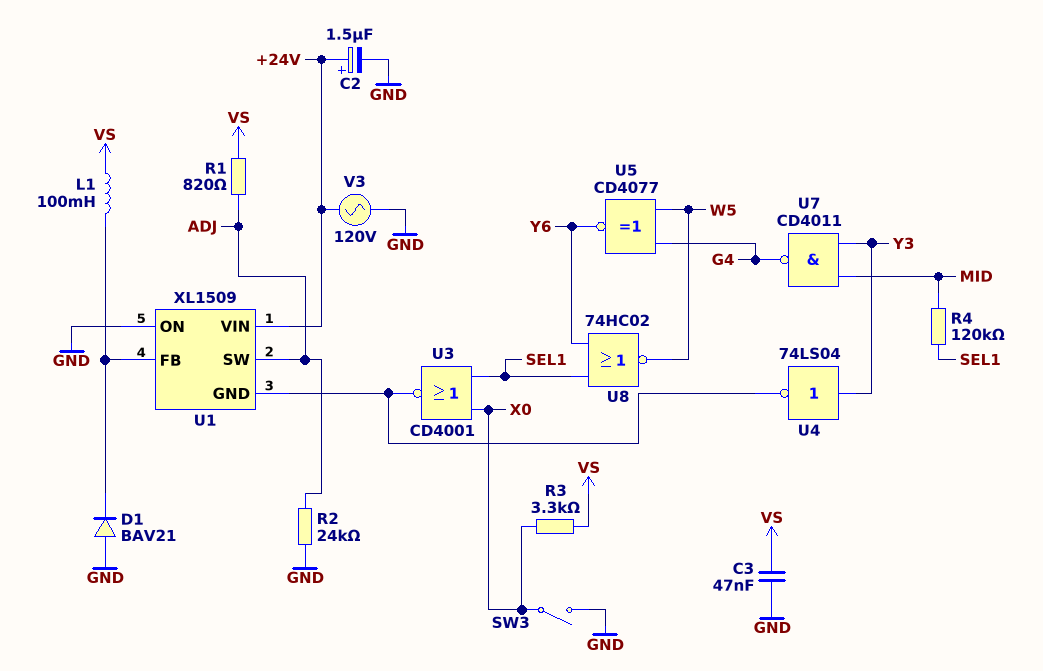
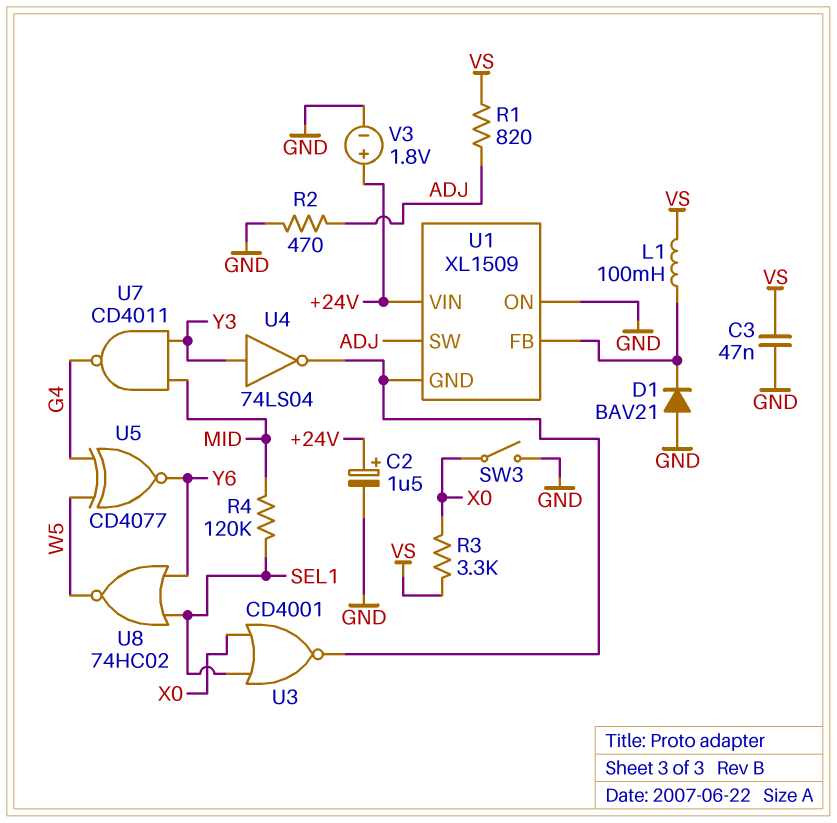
R2: 24k (ADJ, GND) -> 470 (ADJ, GND)
V3: AC 120V (+24V, GND) -> 1.8V (plus +24V, minus GND)

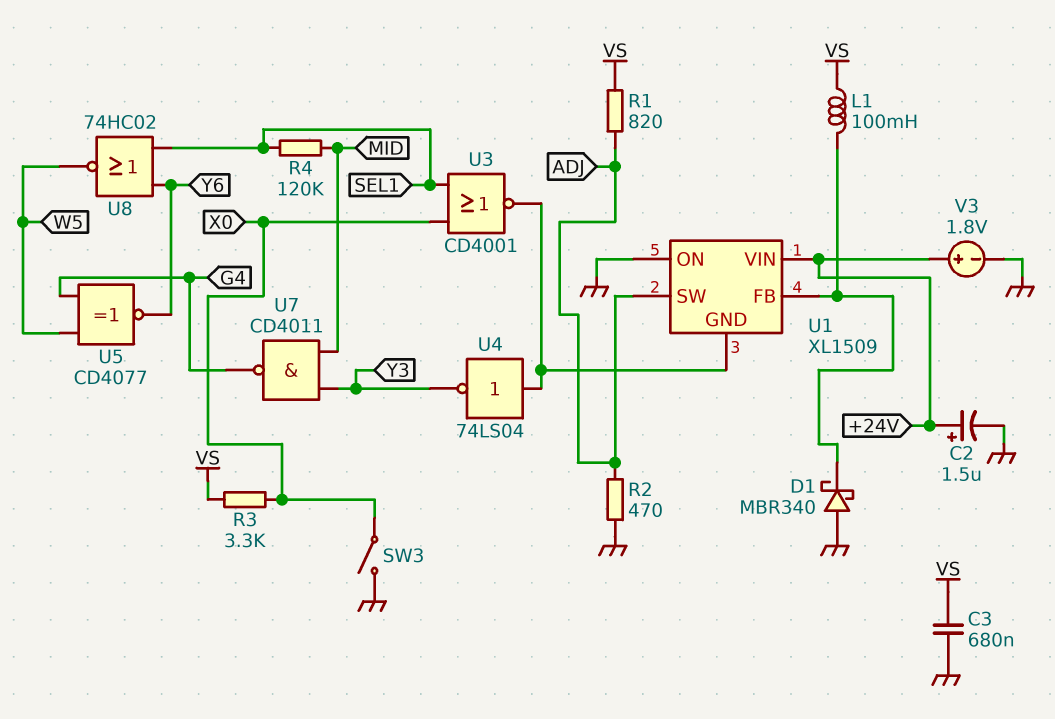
C3: 47nF (GND, VS) -> 680nF (GND, VS)
D1: diode BAV21 (A GND, K U1/FB) -> schottky MBR340 (A GND, K U1/FB)
U4: NOT 74LS04 (in Y3, out U1/GND) -> NOT 74LS04 (in U1/GND, out Y3)

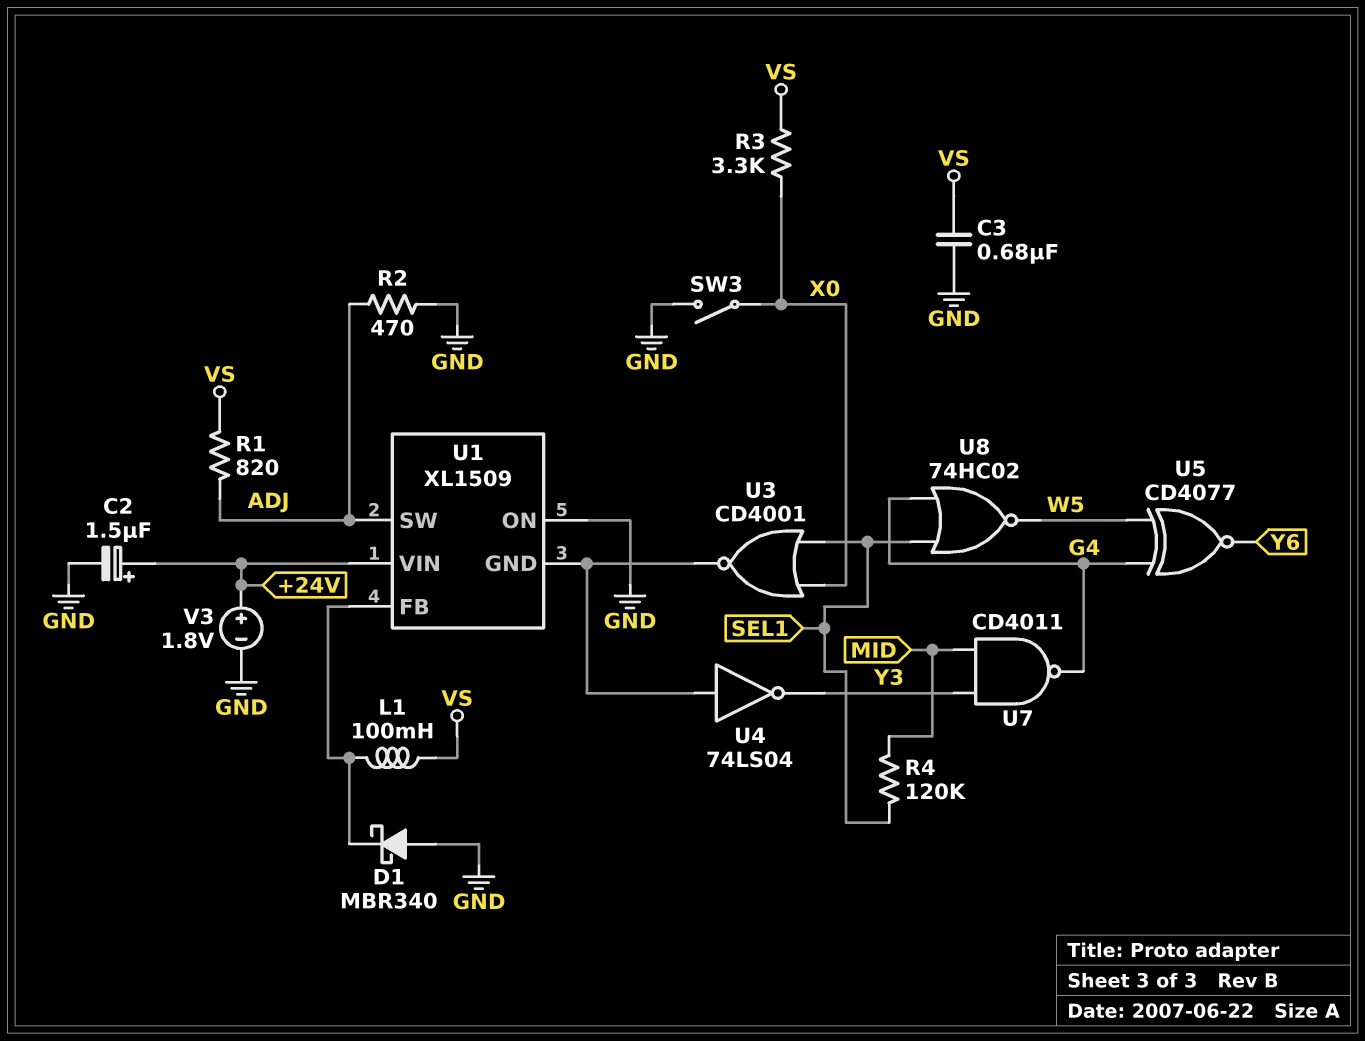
U8: NOR 74HC02 (in SEL1, in Y6, out W5) -> NOR 74HC02 (in G4, in SEL1, out W5)

